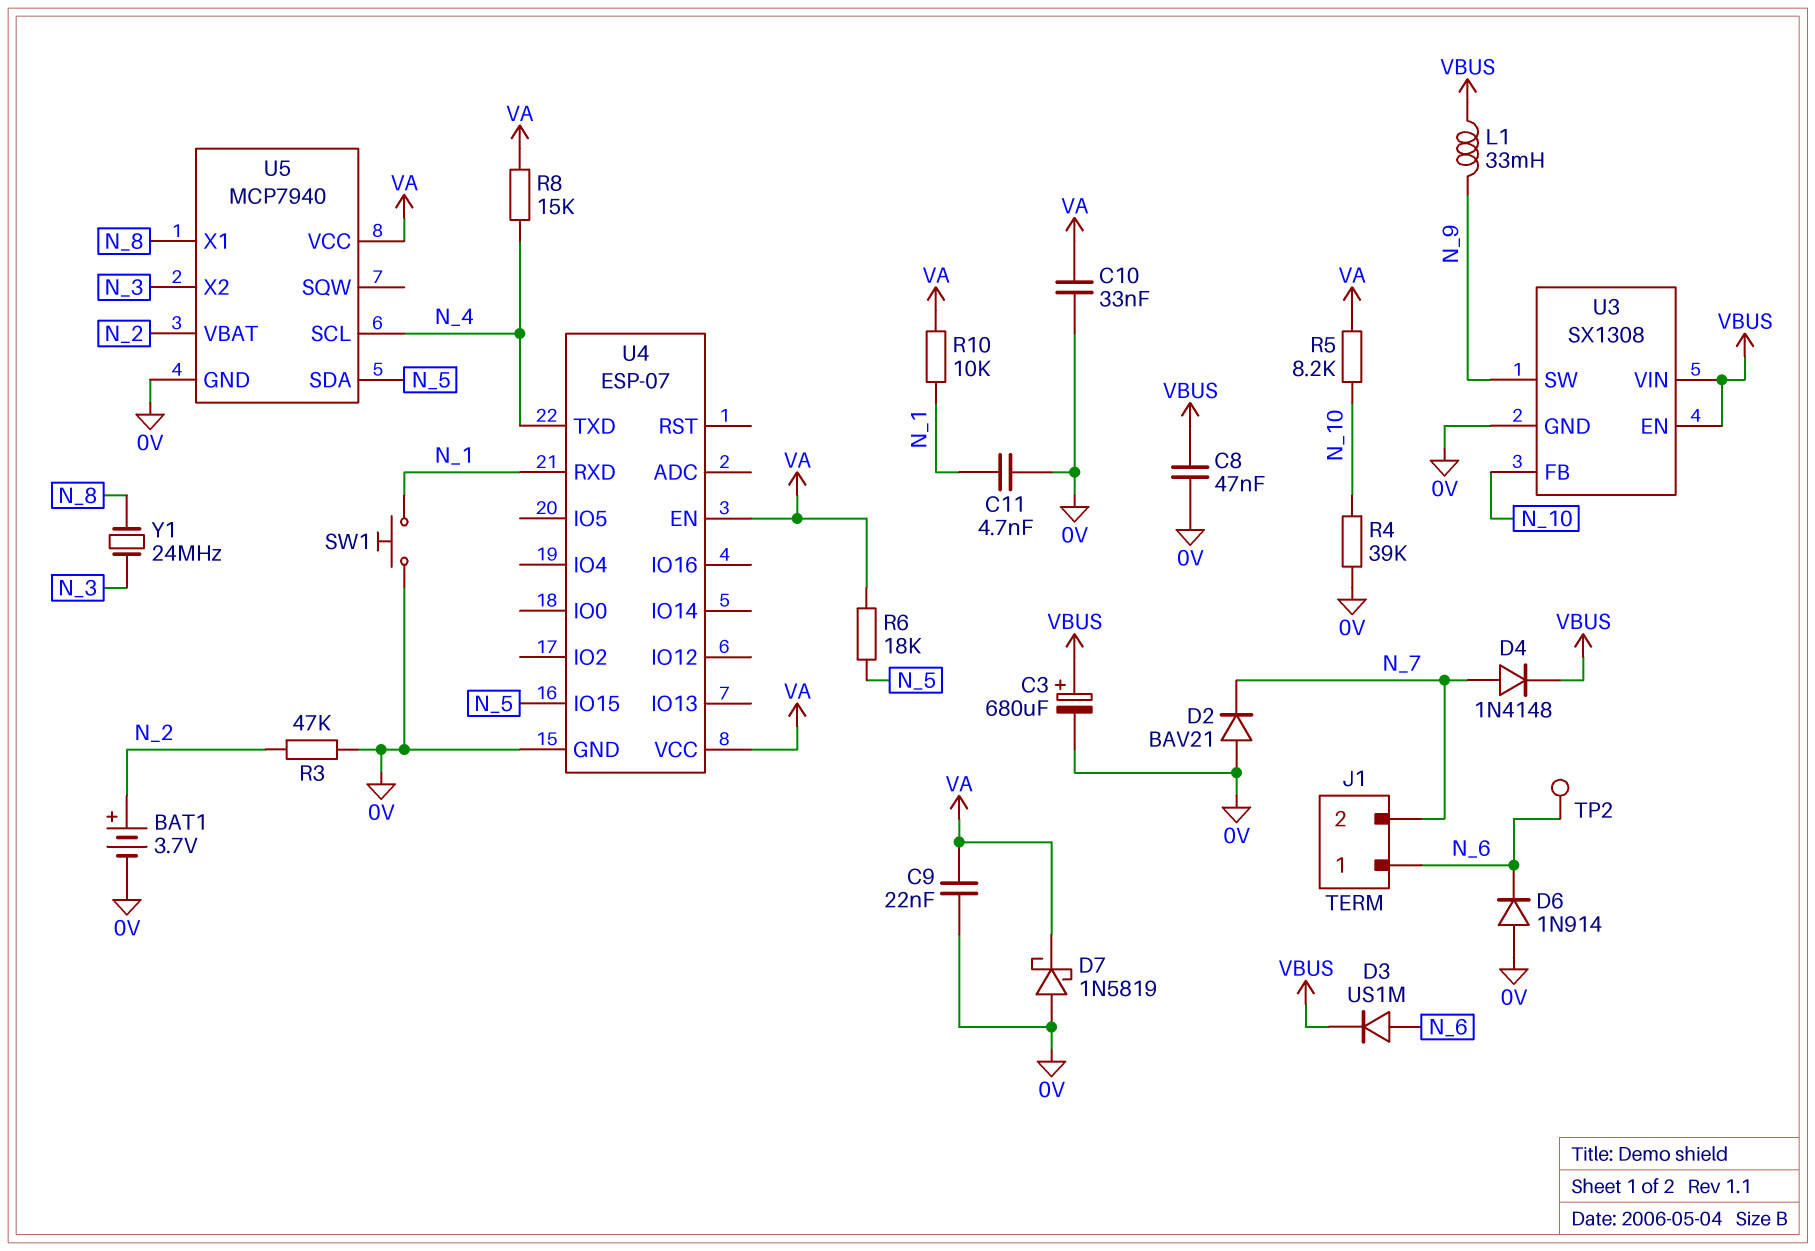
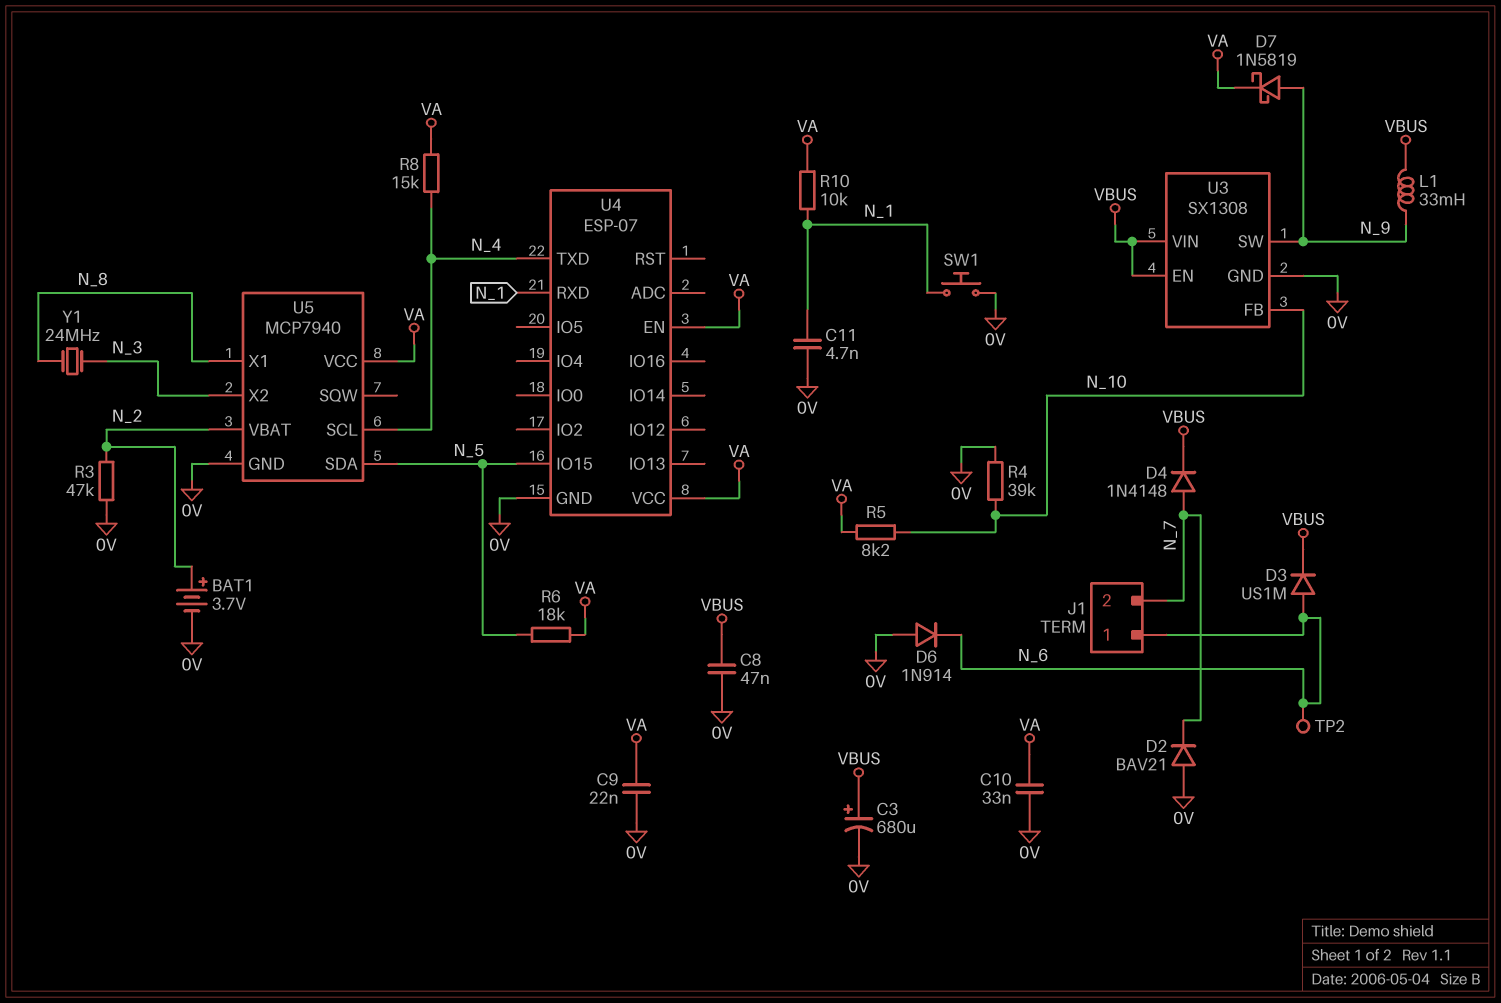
D7: schottky 1N5819 (A 0V, K VA) -> schottky 1N5819 (A N_9, K VA)

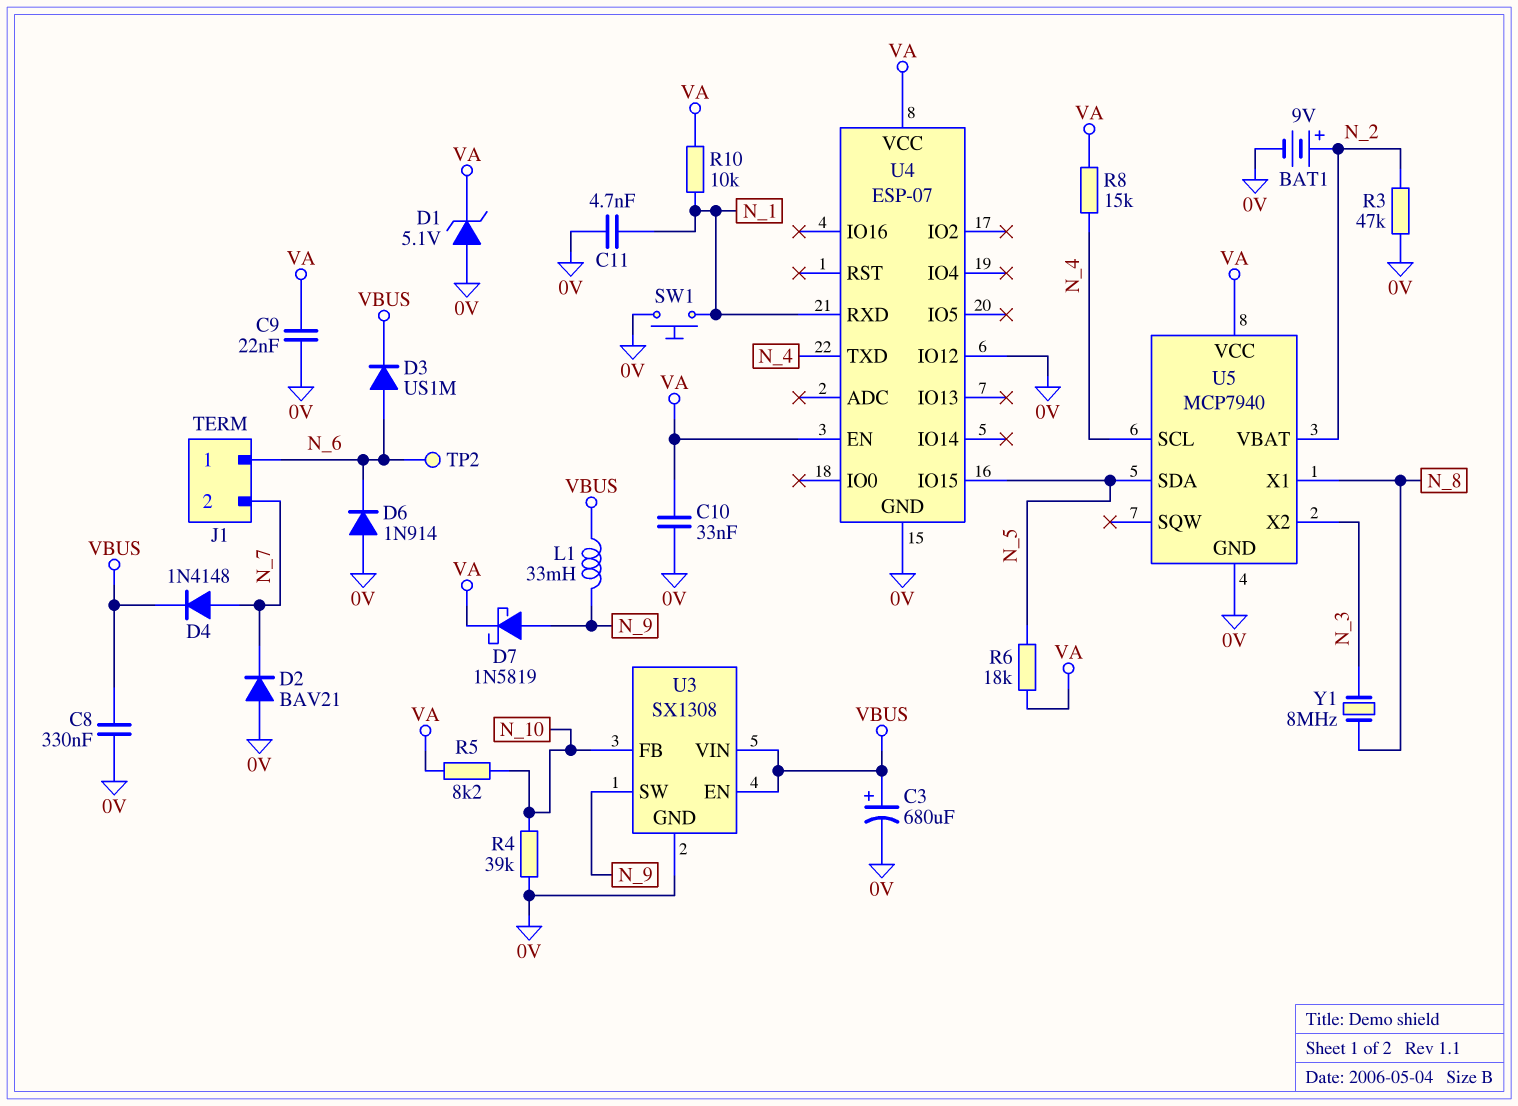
BAT1: 3.7V (plus N_2, minus 0V) -> 9V (plus N_2, minus 0V)
C8: 47nF (0V, VBUS) -> 330nF (0V, VBUS)
D1: none -> zener 5.1V (A 0V, K VA)
U4 pin IO12: none -> 0V
Y1: 24MHz (N_3, N_8) -> 8MHz (N_3, N_8)

